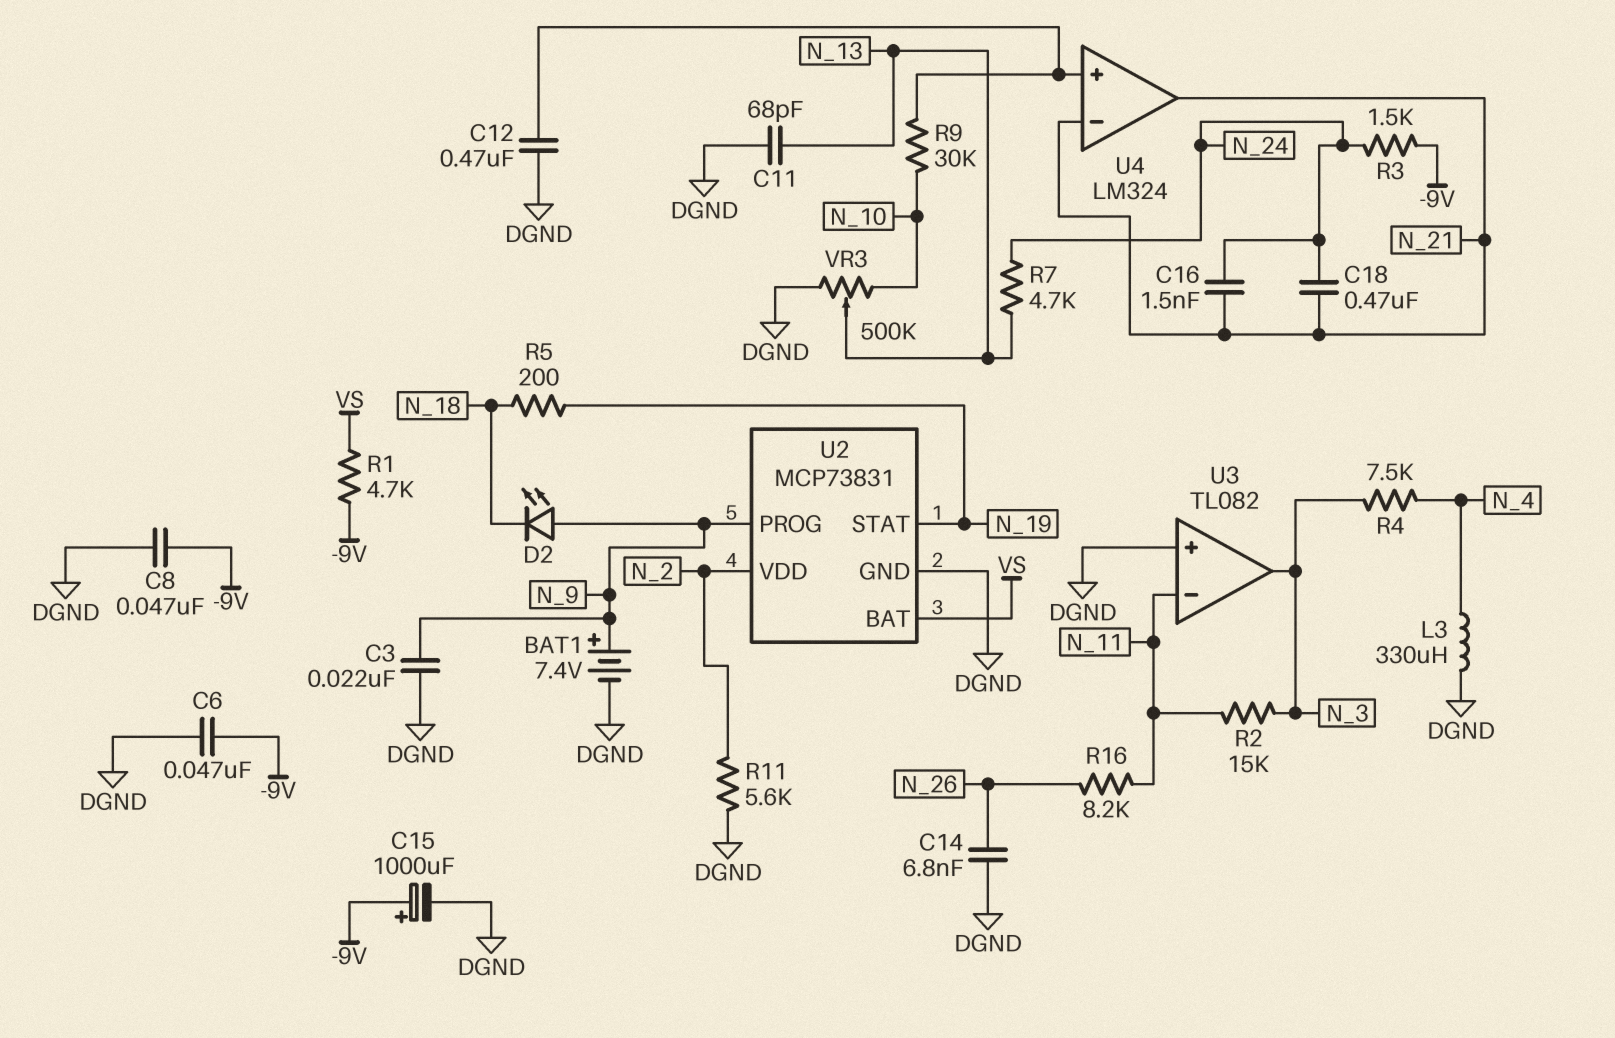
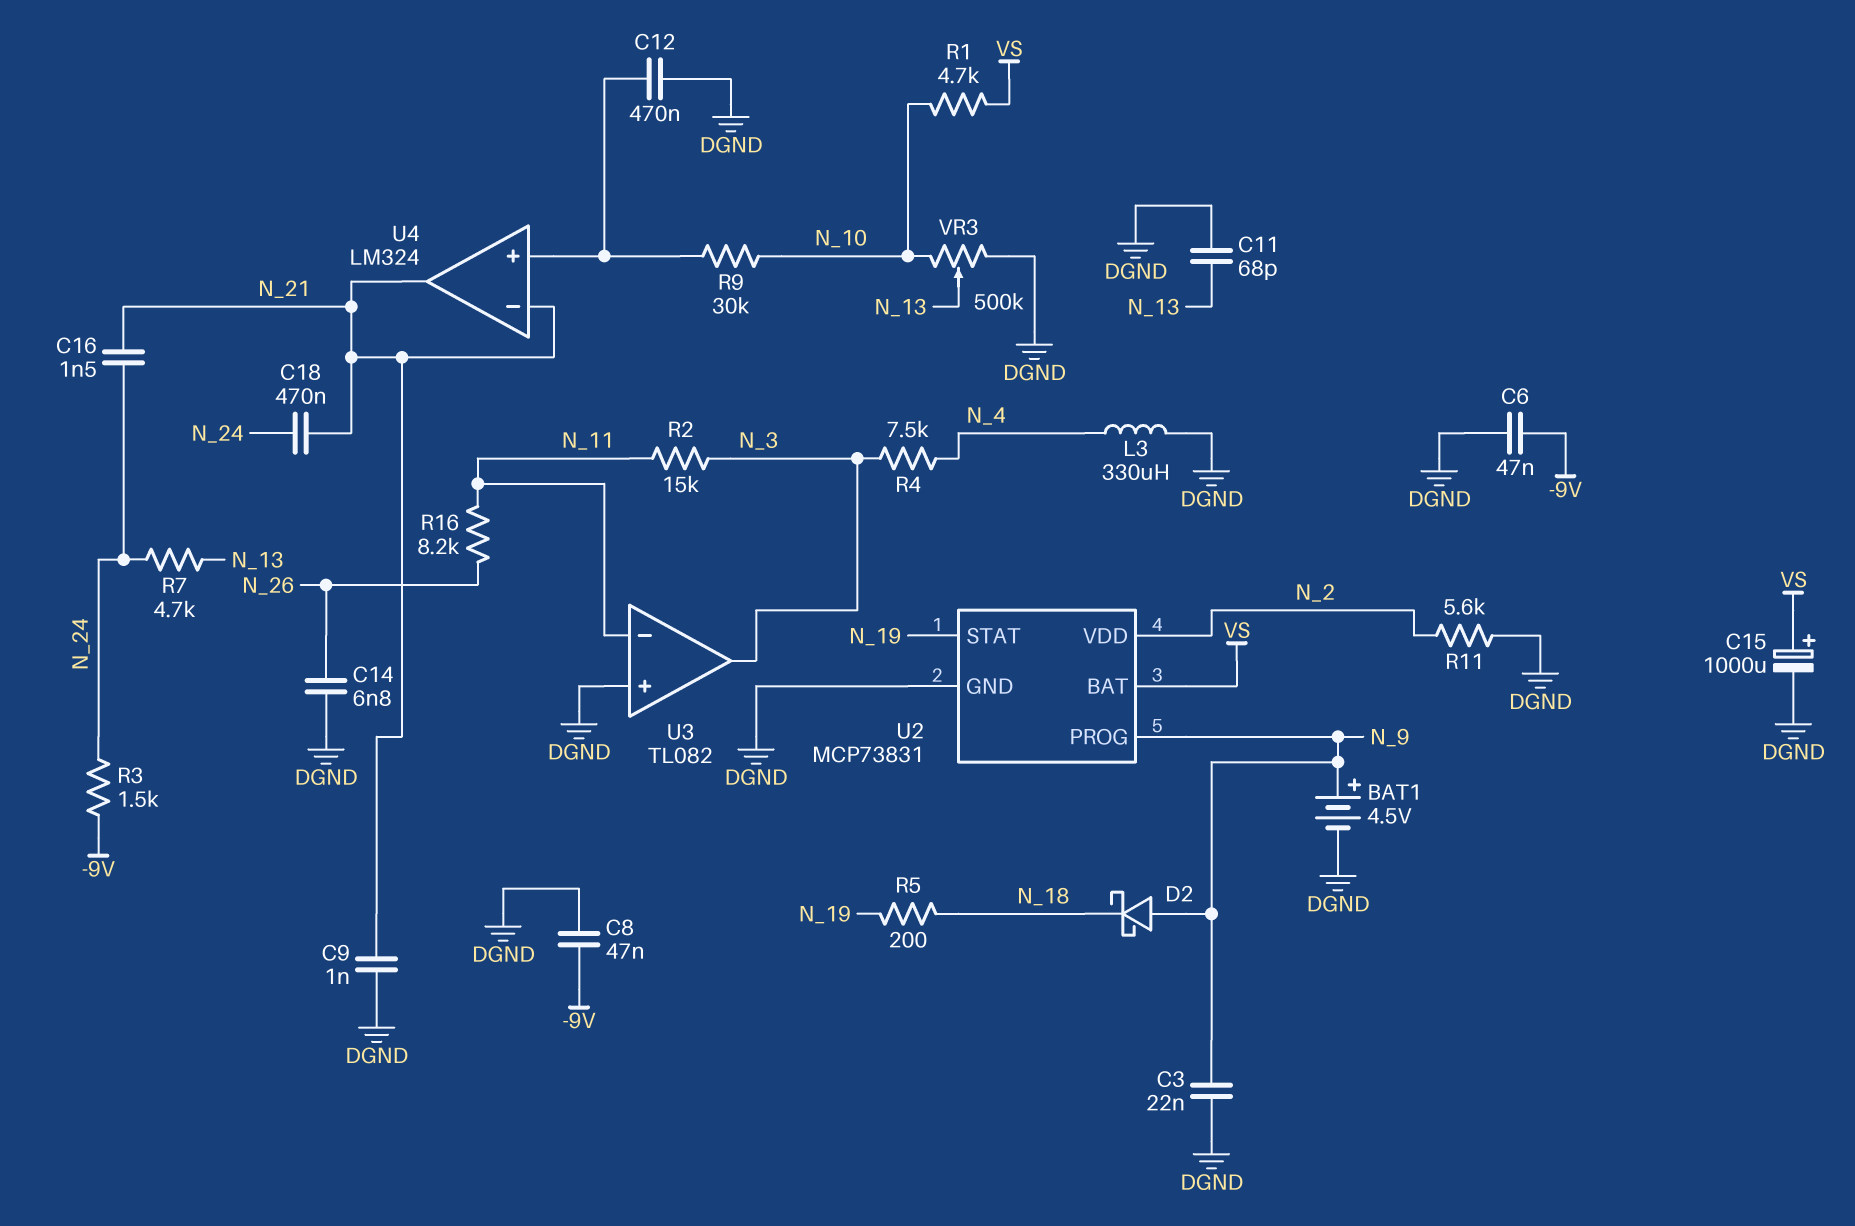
BAT1: 7.4V (plus N_9, minus DGND) -> 4.5V (plus N_9, minus DGND)
C9: none -> 1nF (DGND, N_21)
C15: 1000uF (plus -9V, minus DGND) -> 1000uF (plus VS, minus DGND)
D2: LED (A N_9, K N_18) -> schottky (A N_9, K N_18)
R1: 4.7k (-9V, VS) -> 4.7k (N_10, VS)

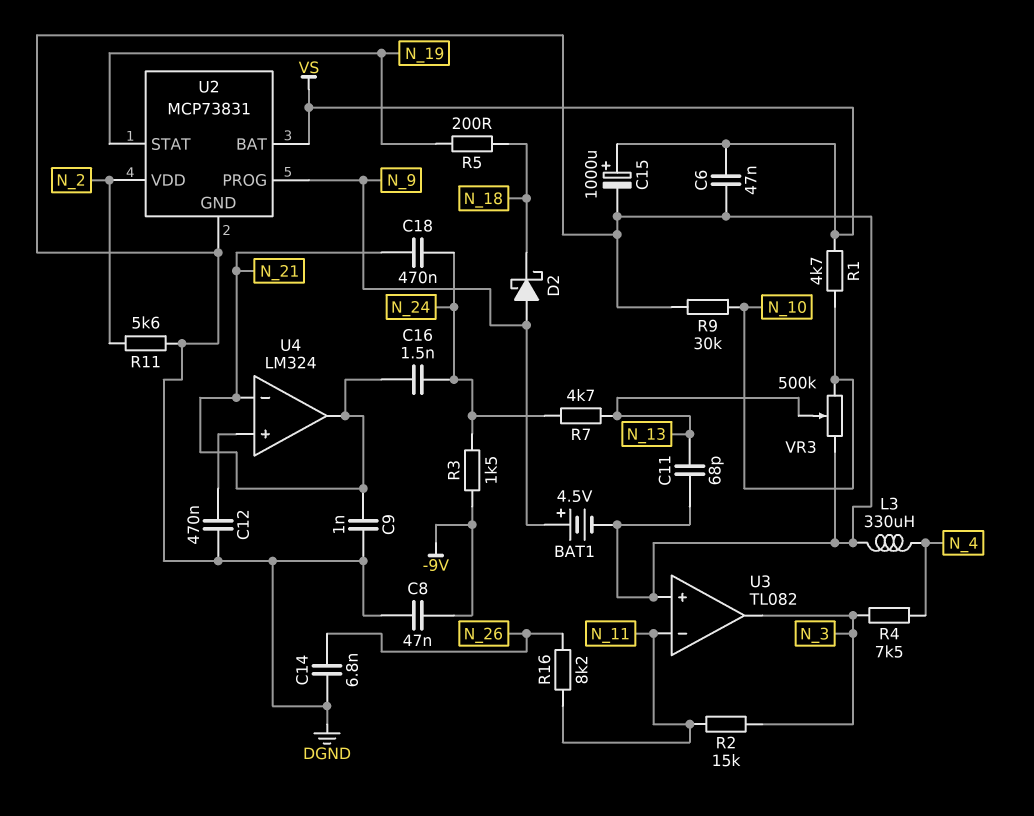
C3: 22nF (DGND, N_9) -> none
C6: 47nF (-9V, DGND) -> 47nF (DGND, VS)
R9: 30k (N_10, U4/in+) -> 30k (DGND, N_10)

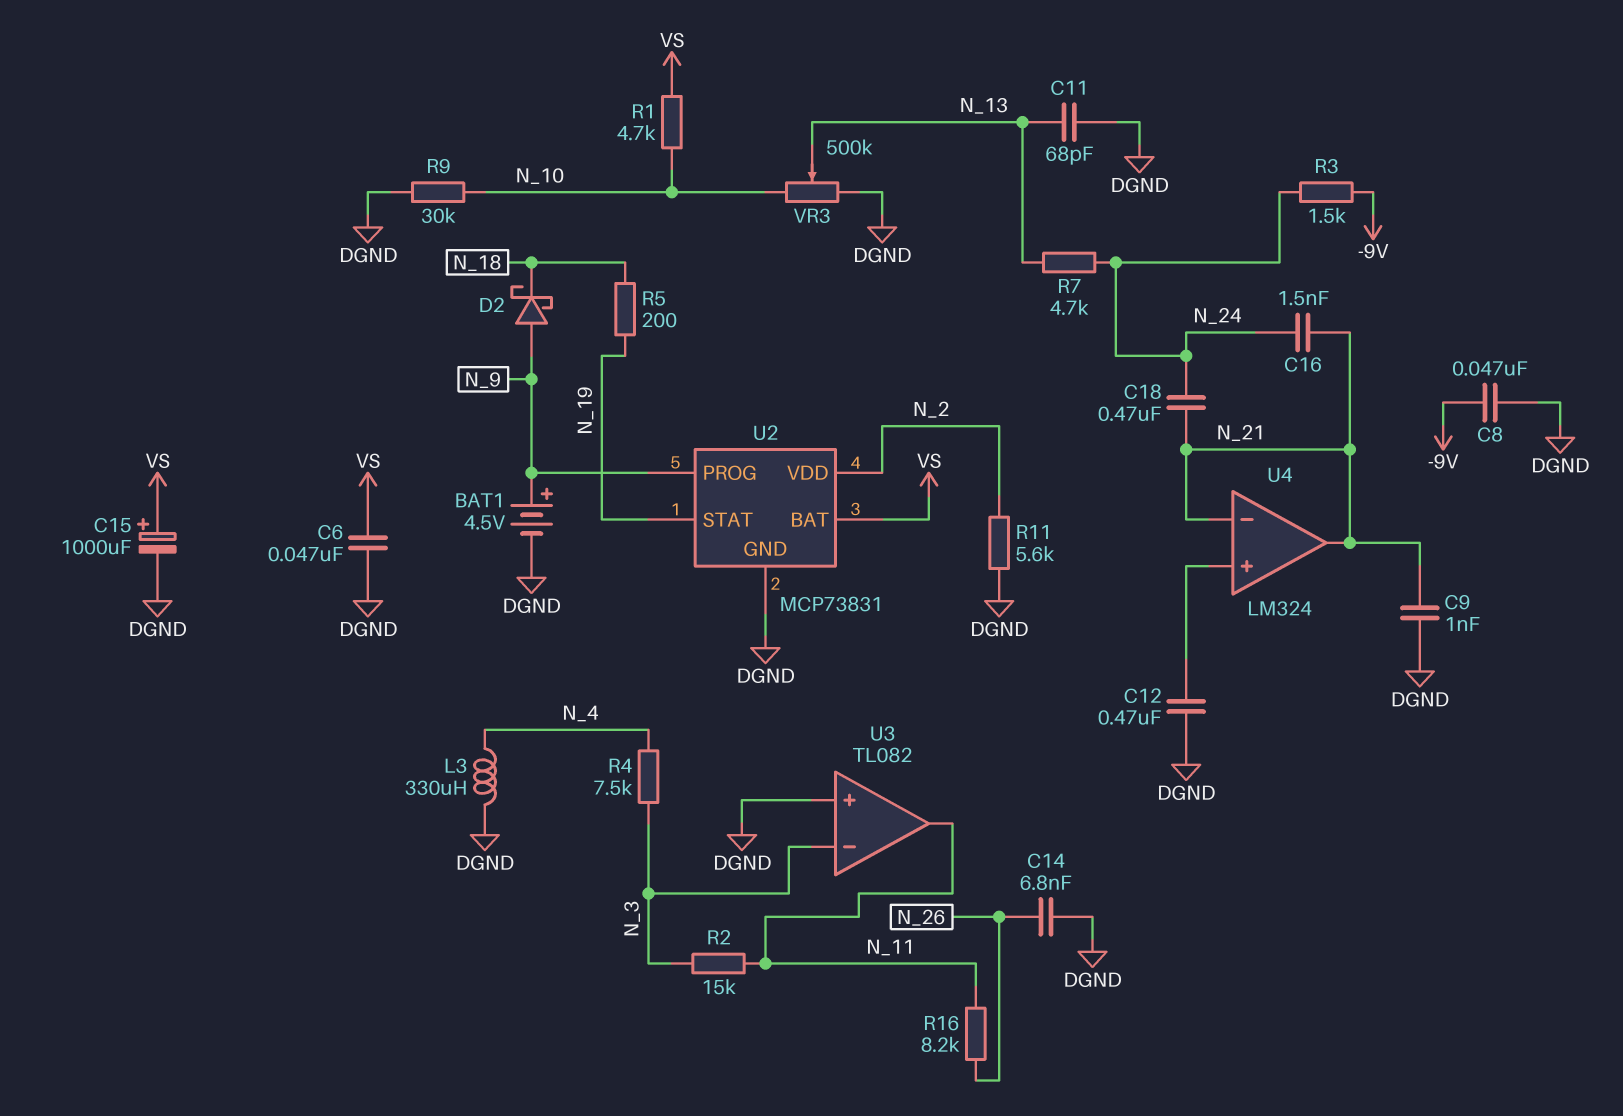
U3 pin in-: N_11 -> N_3
U3 pin out: N_3 -> N_11

